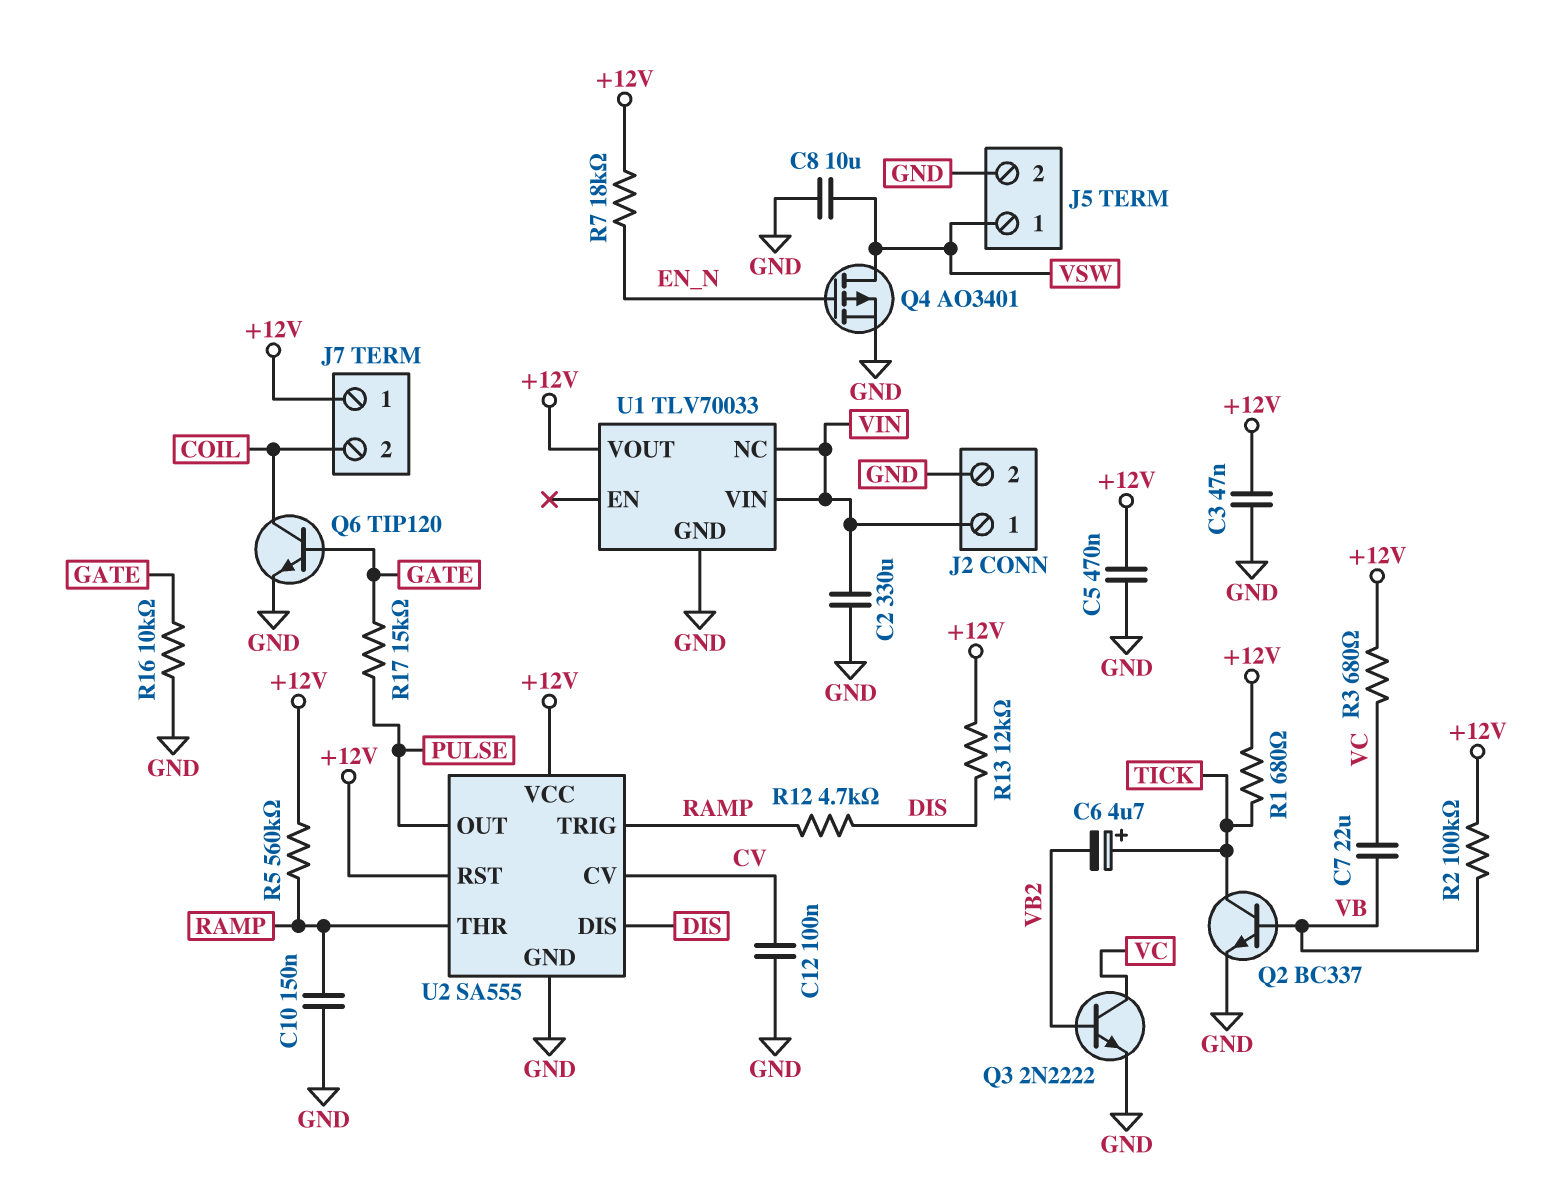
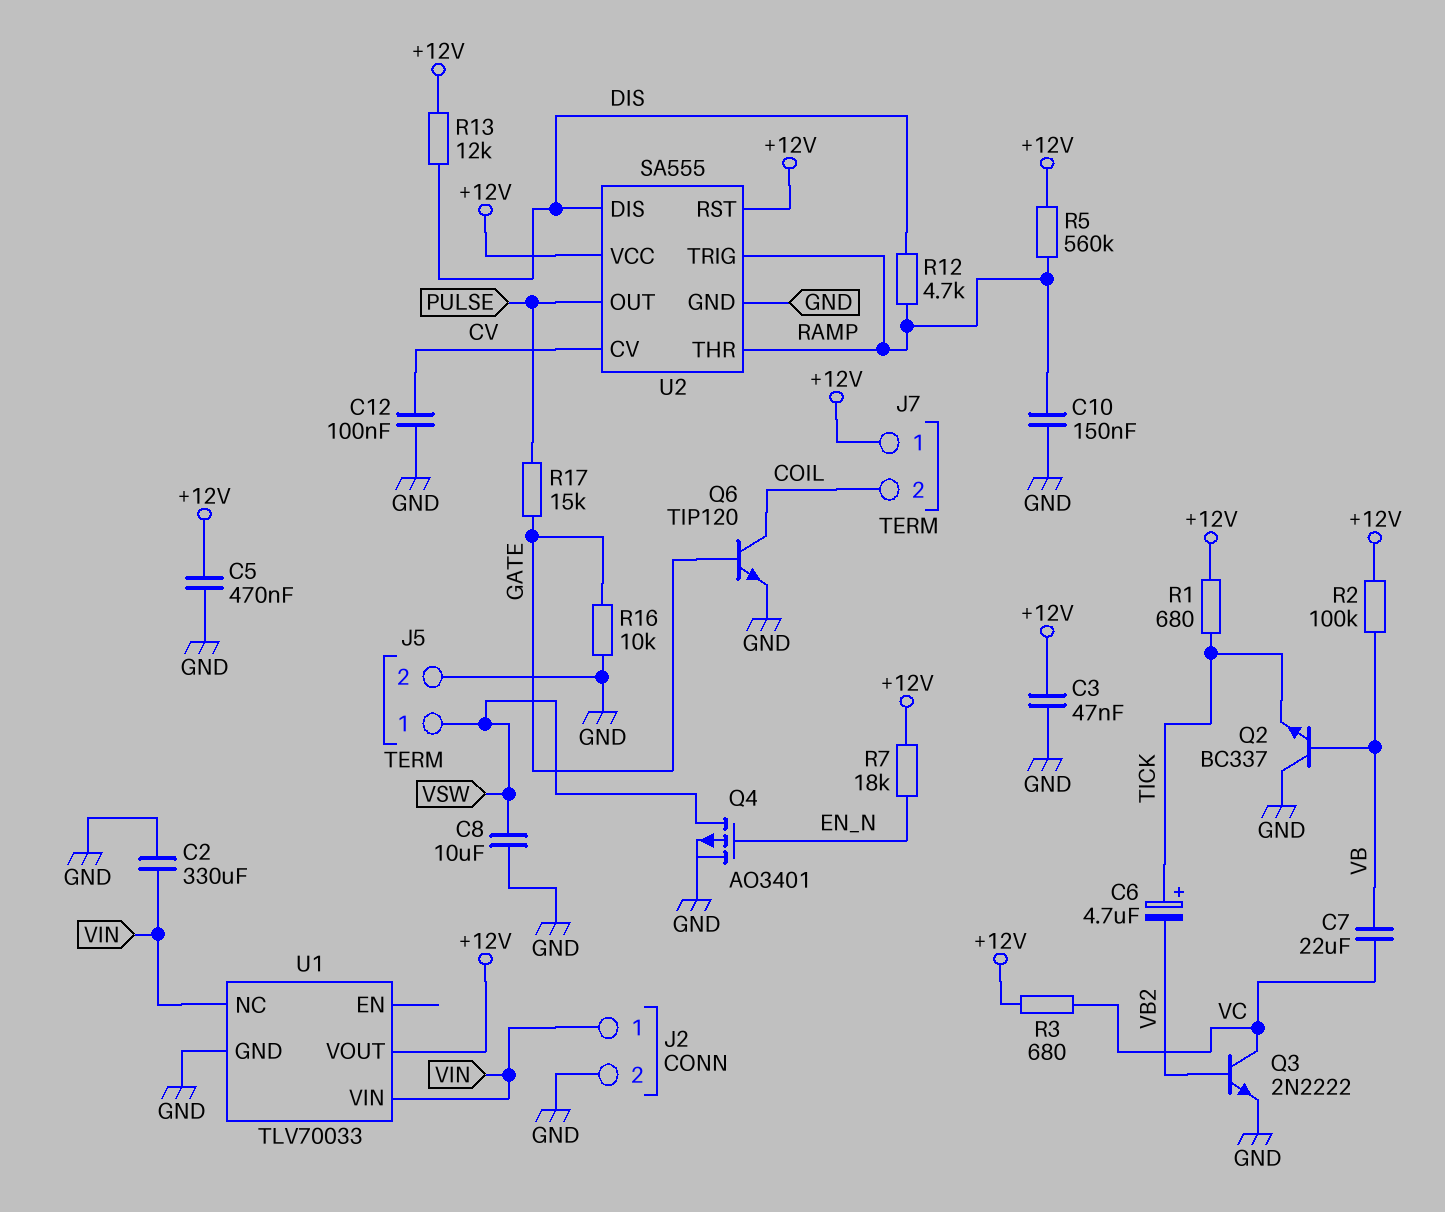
Q2: NPN BC337 (B VB, C TICK, E GND) -> NPN BC337 (B VB, C GND, E TICK)

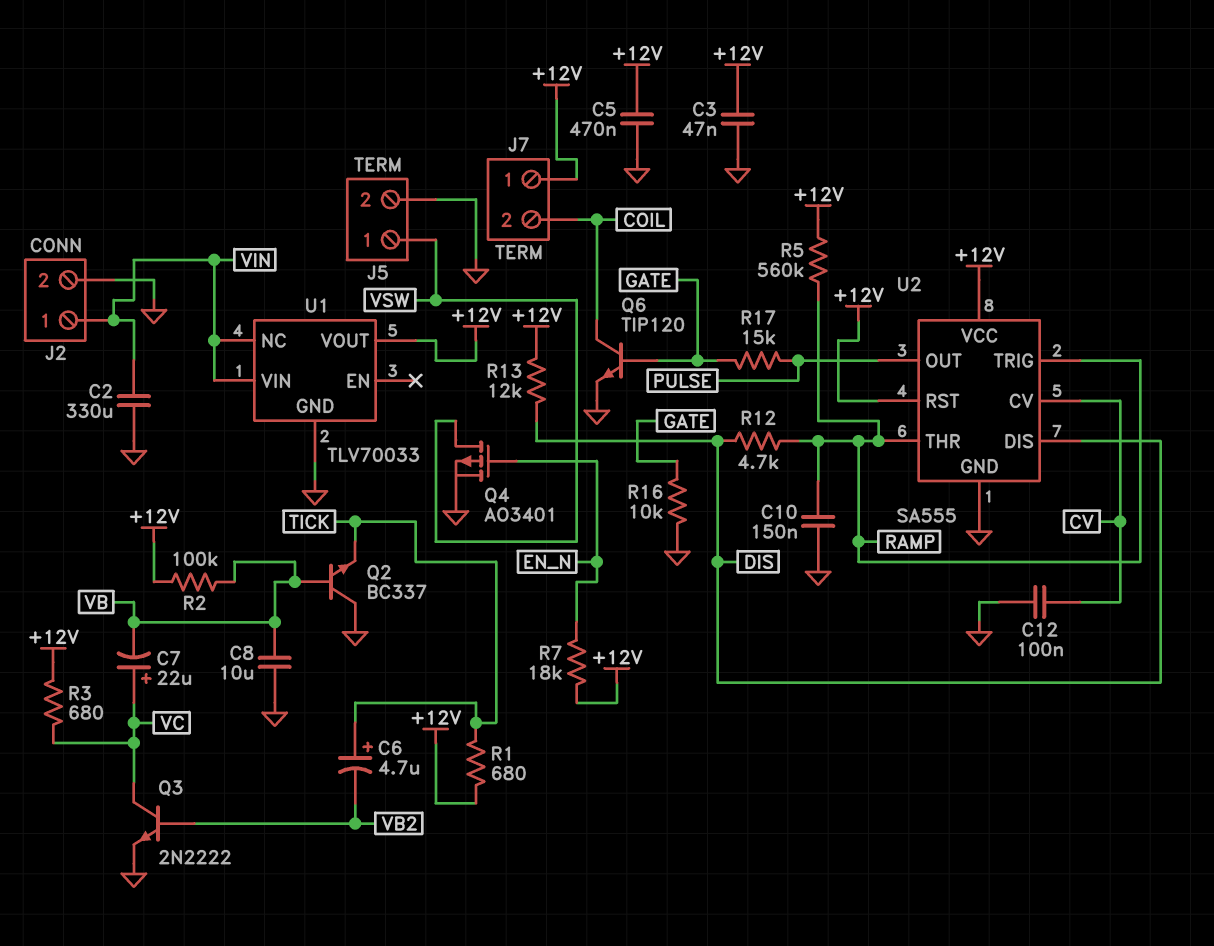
C7: 22uF (VB, VC) -> 22uF (plus VC, minus VB)
C8: 10uF (GND, VSW) -> 10uF (GND, VB)

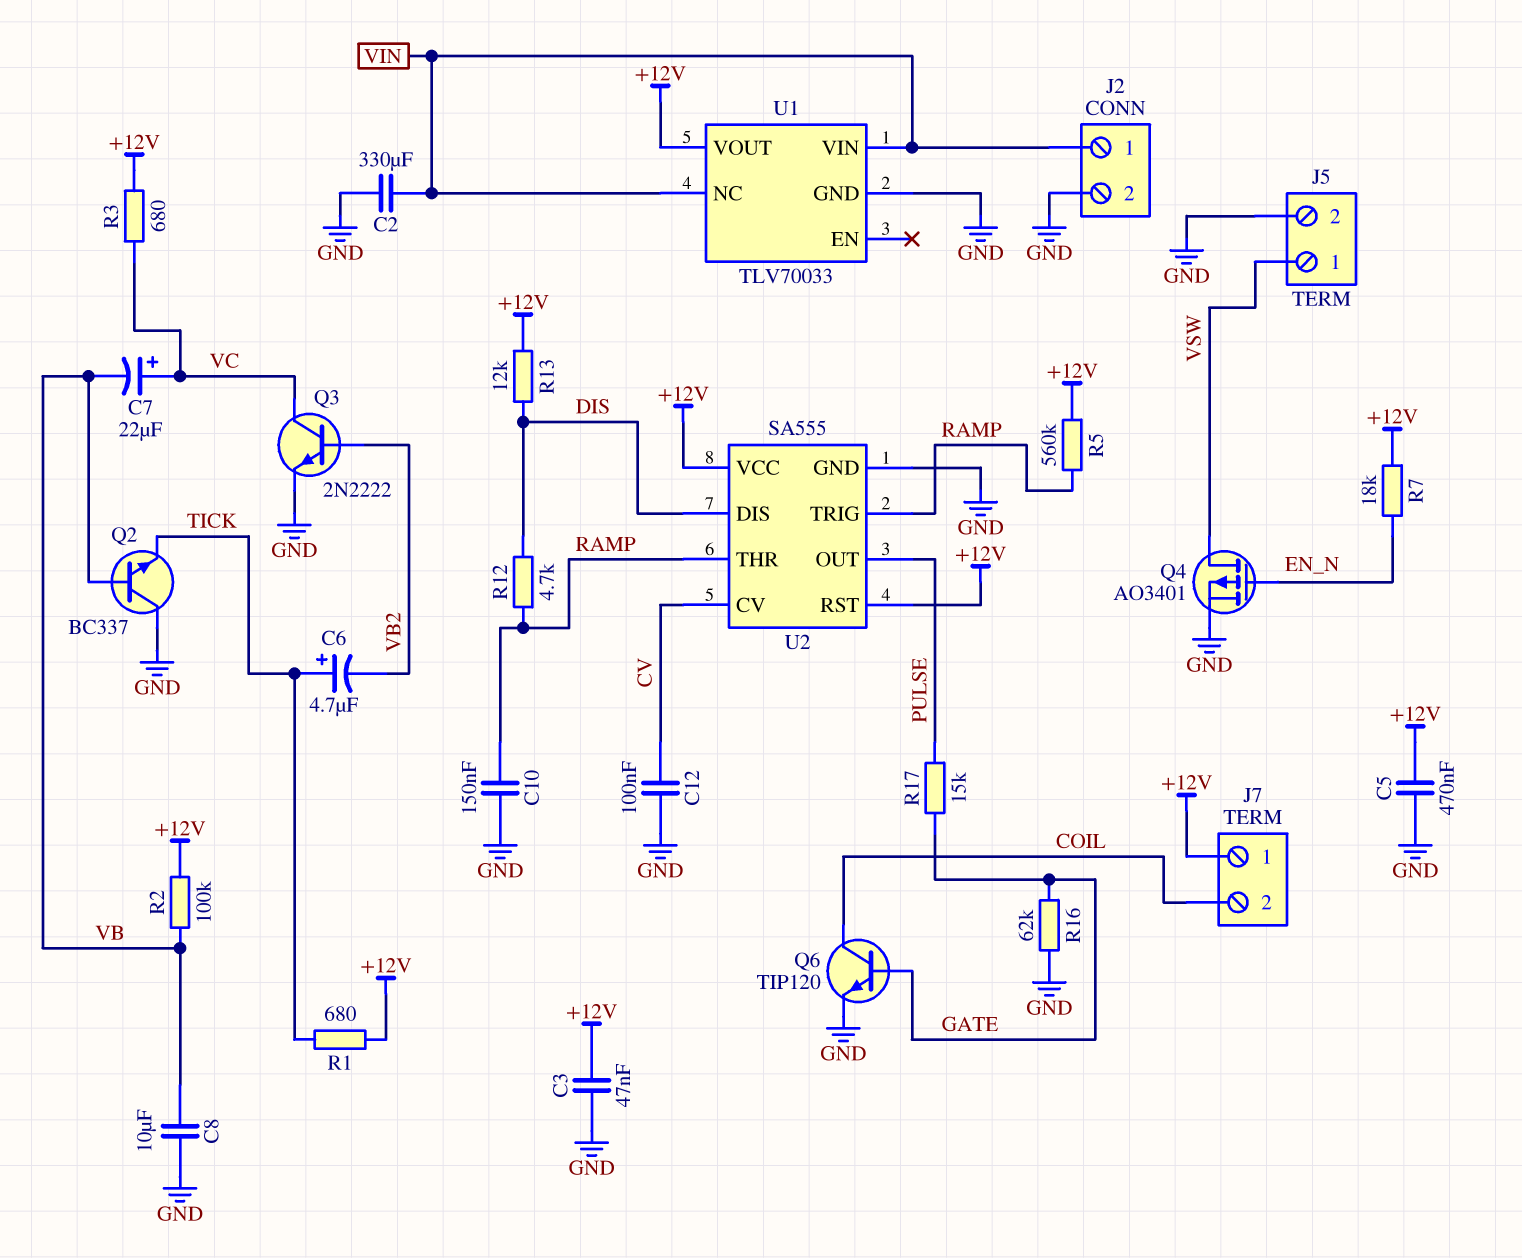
R16: 10k (GATE, GND) -> 62k (GATE, GND)

